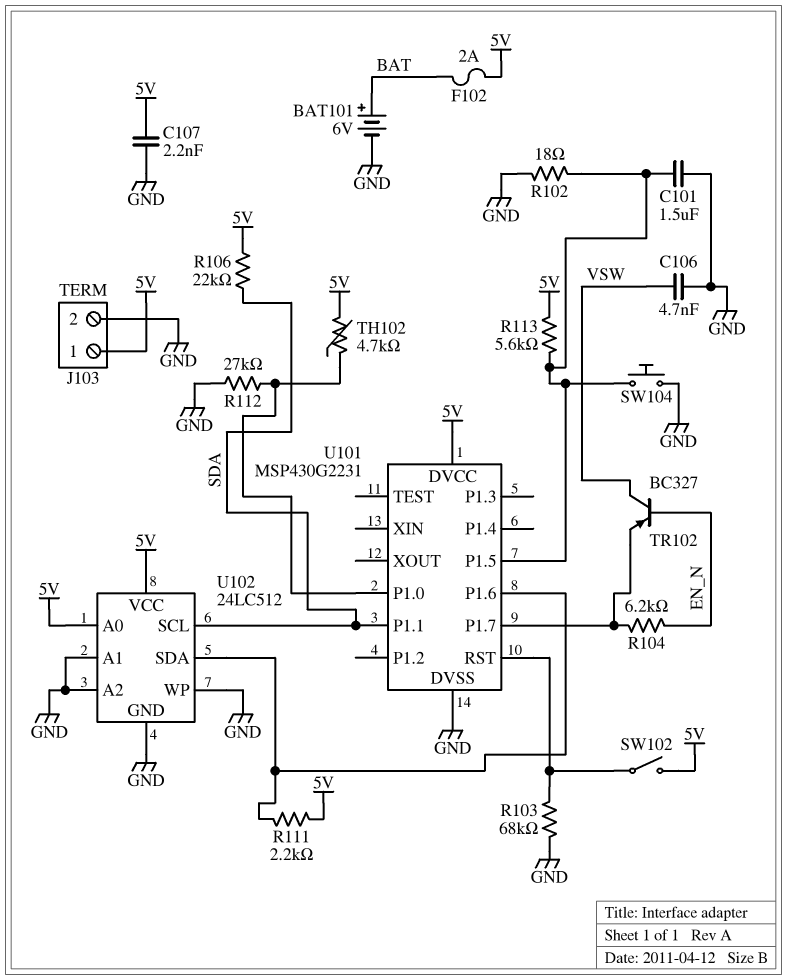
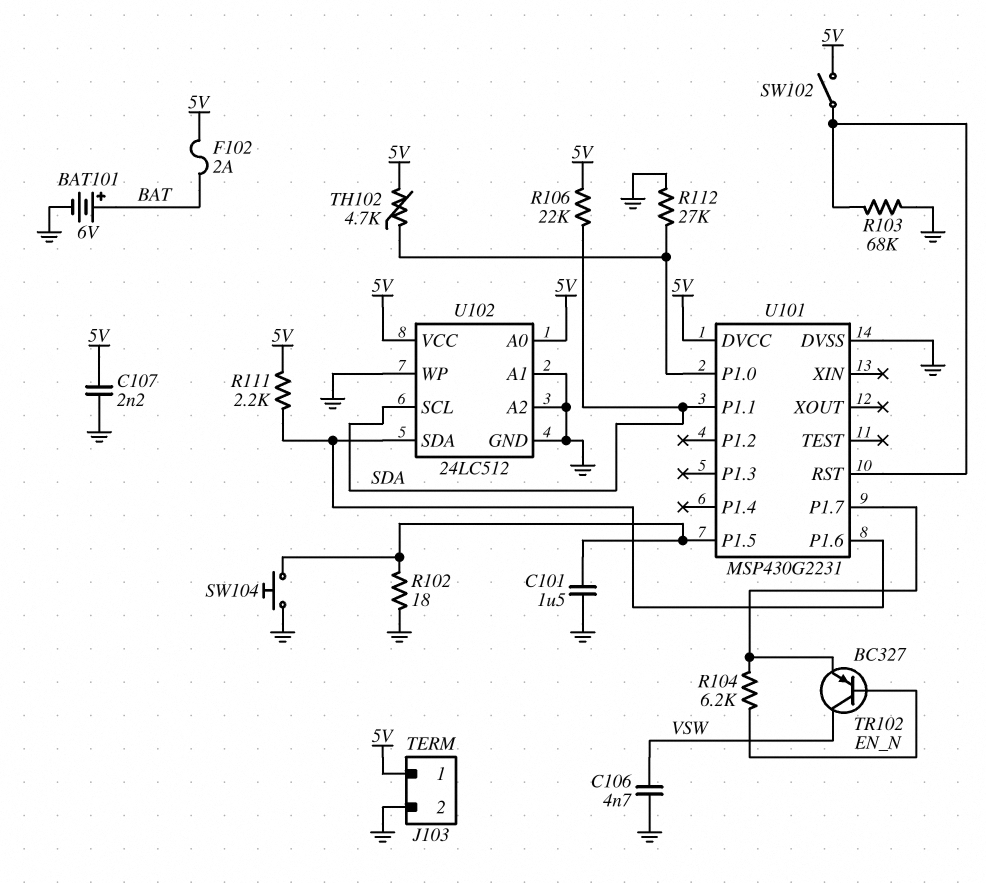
R113: 5.6k (5V, U101/P1.5) -> none

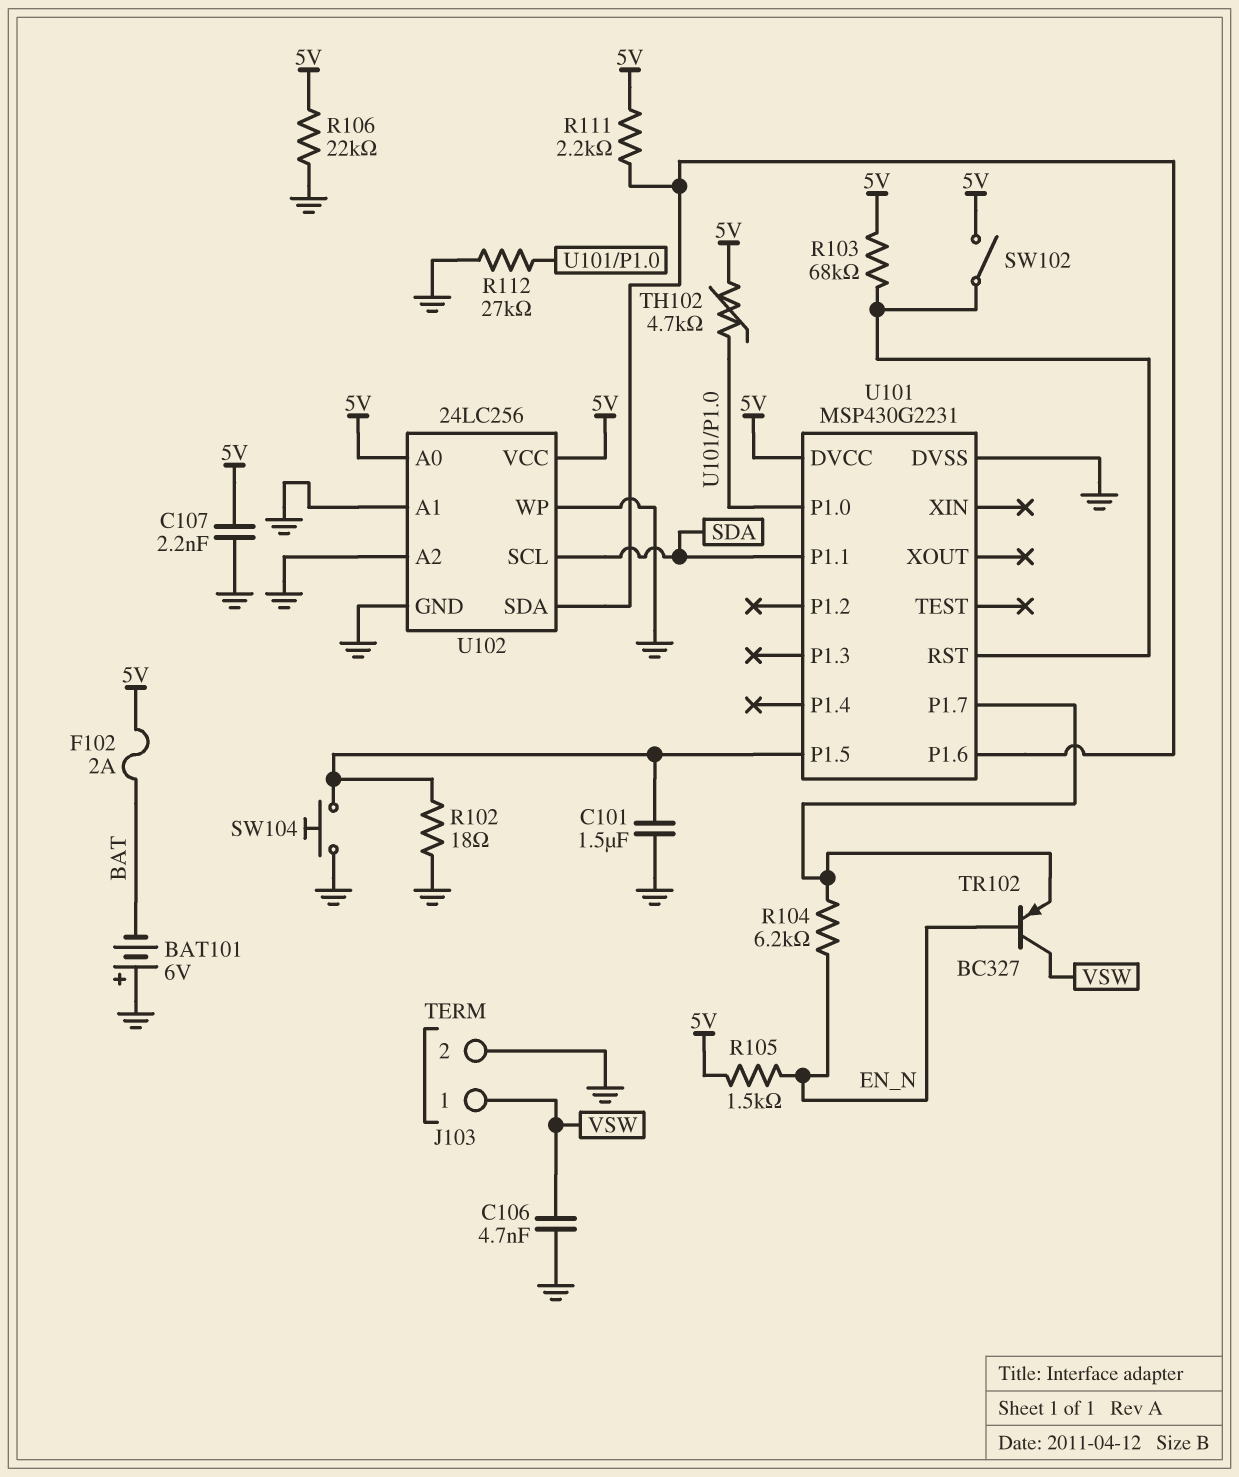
BAT101: 6V (plus BAT, minus GND) -> 6V (plus GND, minus BAT)
J103 pin 1: 5V -> VSW
R103: 68k (GND, U101/RST) -> 68k (5V, U101/RST)
R105: none -> 1.5k (5V, EN_N)
R106: 22k (5V, SDA) -> 22k (5V, GND)
U102: 24LC512 -> 24LC256

